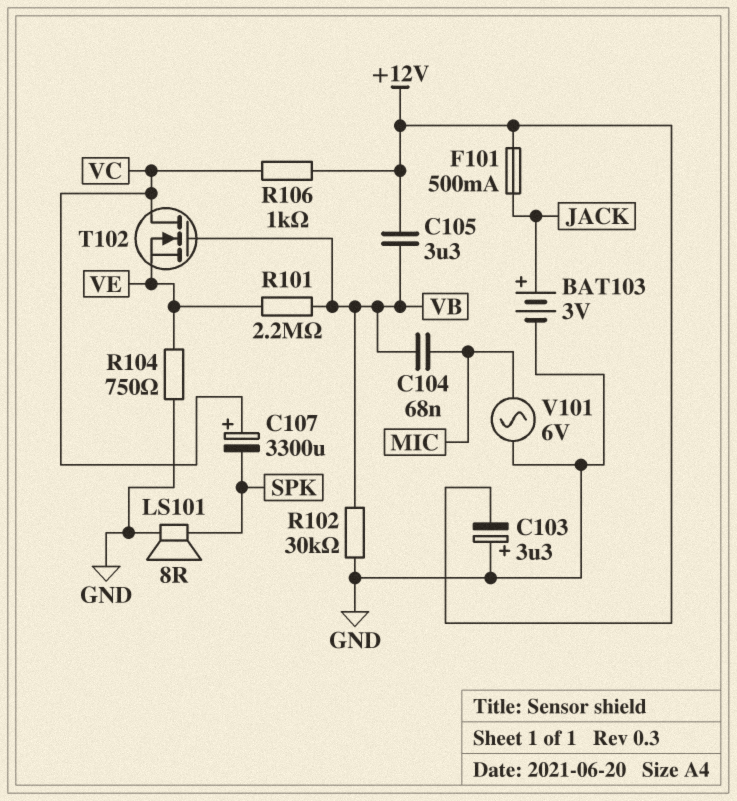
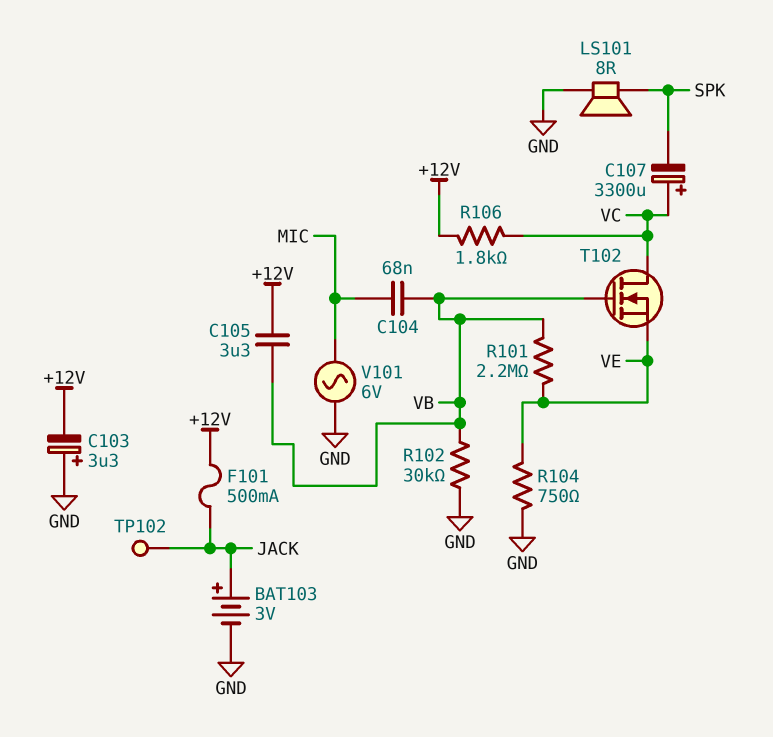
R106: 1k (+12V, VC) -> 1.8k (+12V, VC)
TP102: none -> test point (JACK)

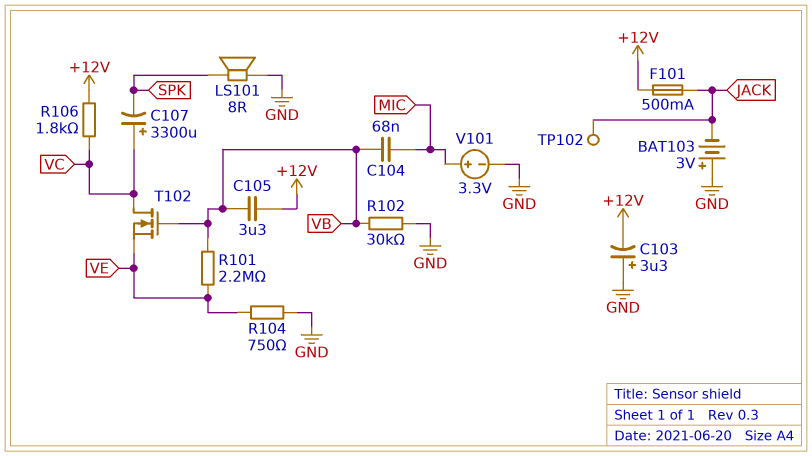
BAT103: 3V (plus JACK, minus GND) -> 3V (plus GND, minus JACK)
V101: AC 6V (GND, MIC) -> 3.3V (plus MIC, minus GND)

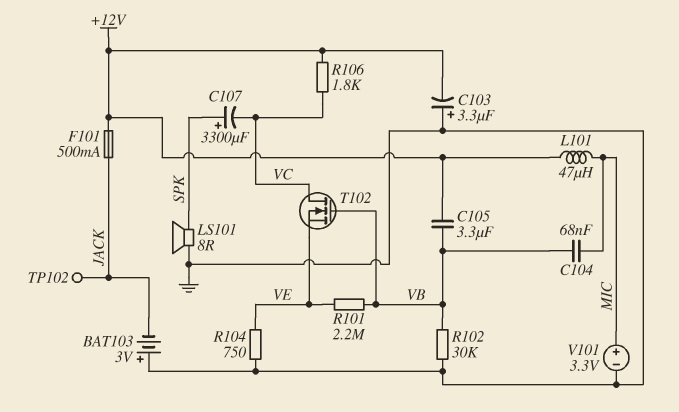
C107: 3300uF (plus VC, minus SPK) -> 3300uF (plus SPK, minus VC)
L101: none -> 47uH (+12V, MIC)

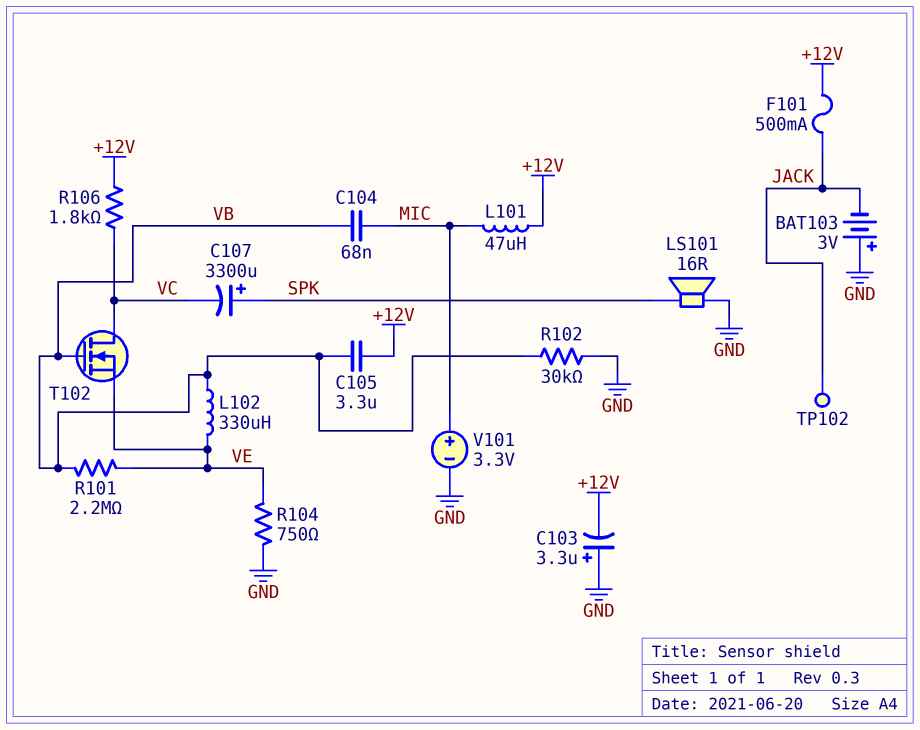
L102: none -> 330uH (VB, VE)
LS101: speaker 8R (GND, SPK) -> speaker 16R (GND, SPK)

